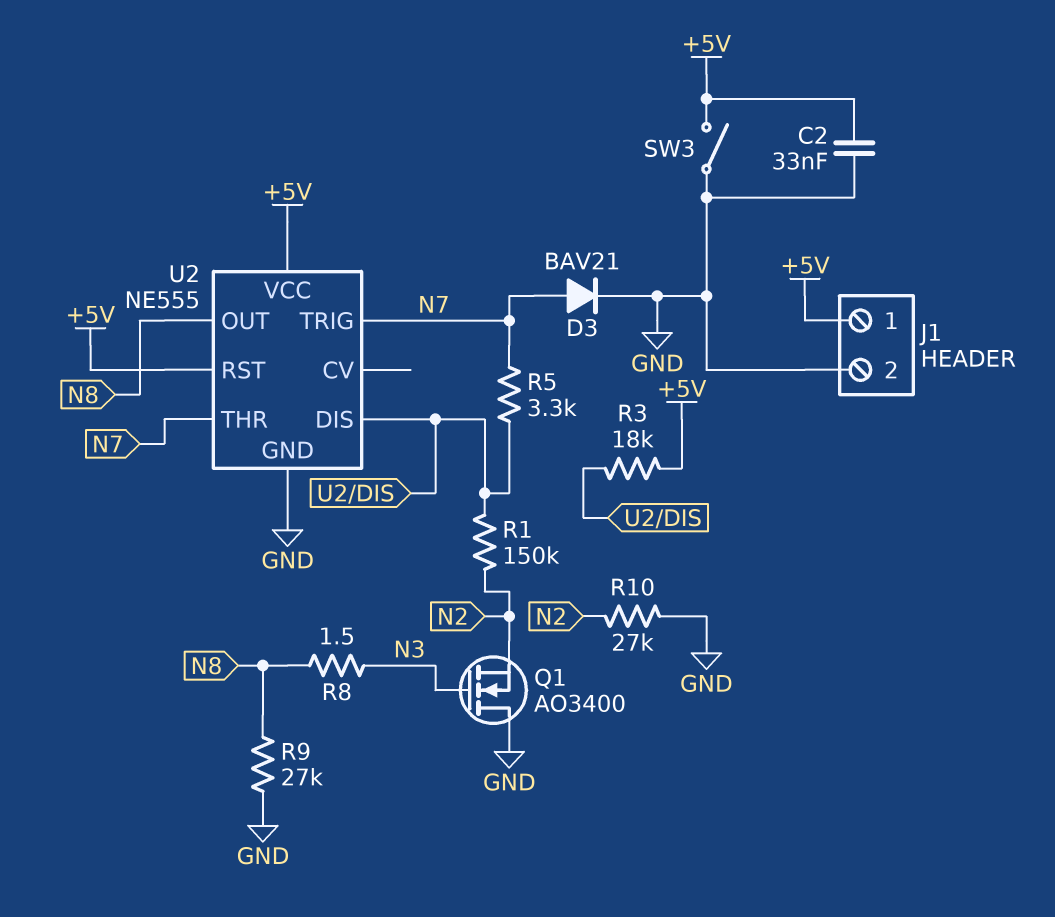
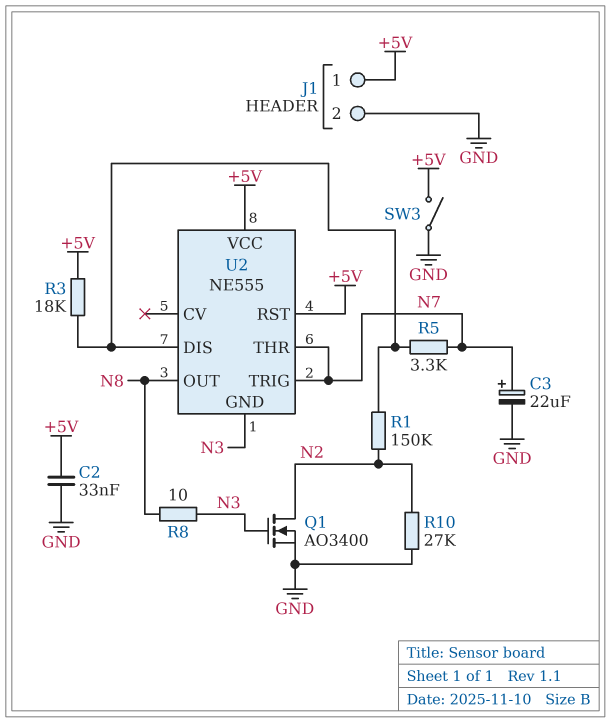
C3: none -> 22uF (plus N7, minus GND)
D3: diode BAV21 (A N7, K GND) -> none
Q1: NMOS AO3400 (G N3, D GND, S N2) -> NMOS AO3400 (G N3, D N2, S GND)
R8: 1.5 (N3, N8) -> 10 (N3, N8)
R9: 27k (GND, N8) -> none
U2 pin GND: GND -> N3

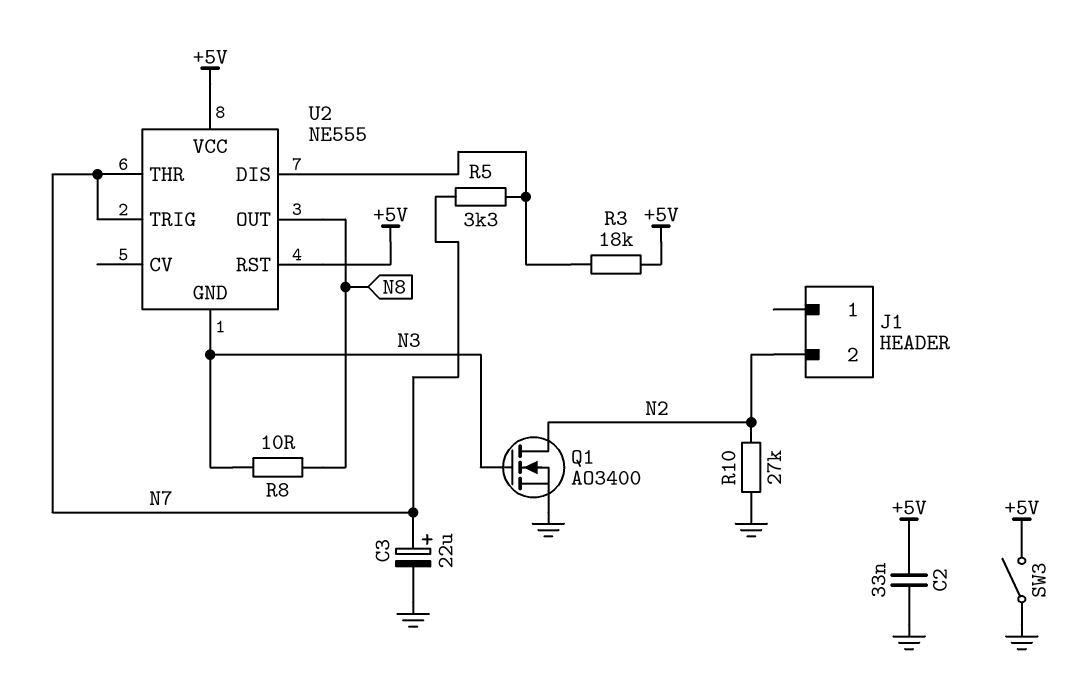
J1 pin 1: +5V -> none
J1 pin 2: GND -> N2
R1: 150k (N2, U2/DIS) -> none

